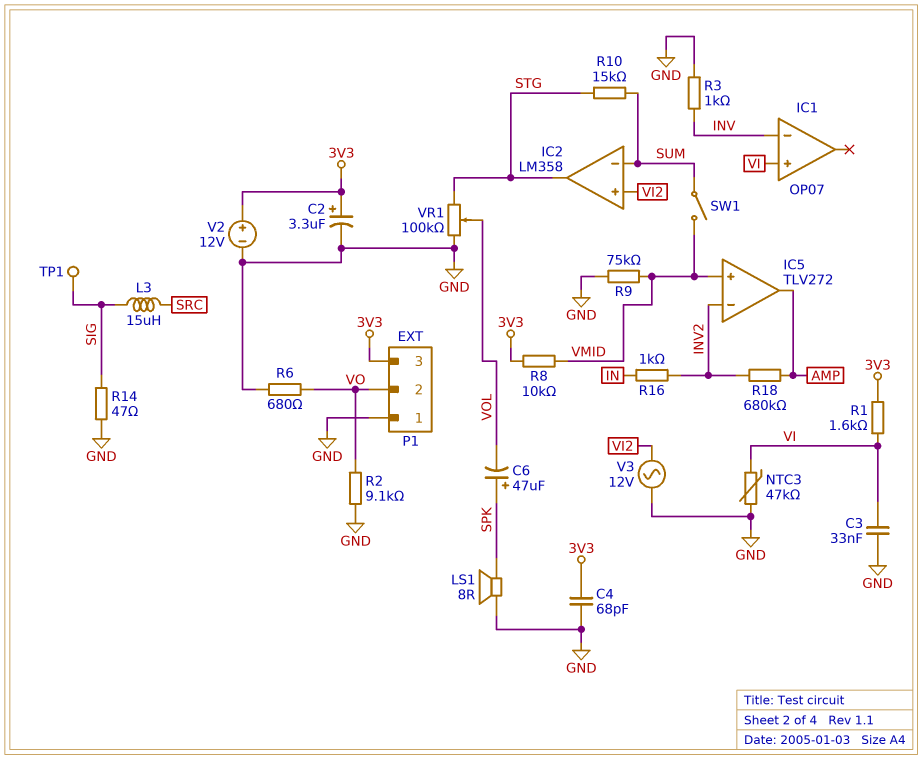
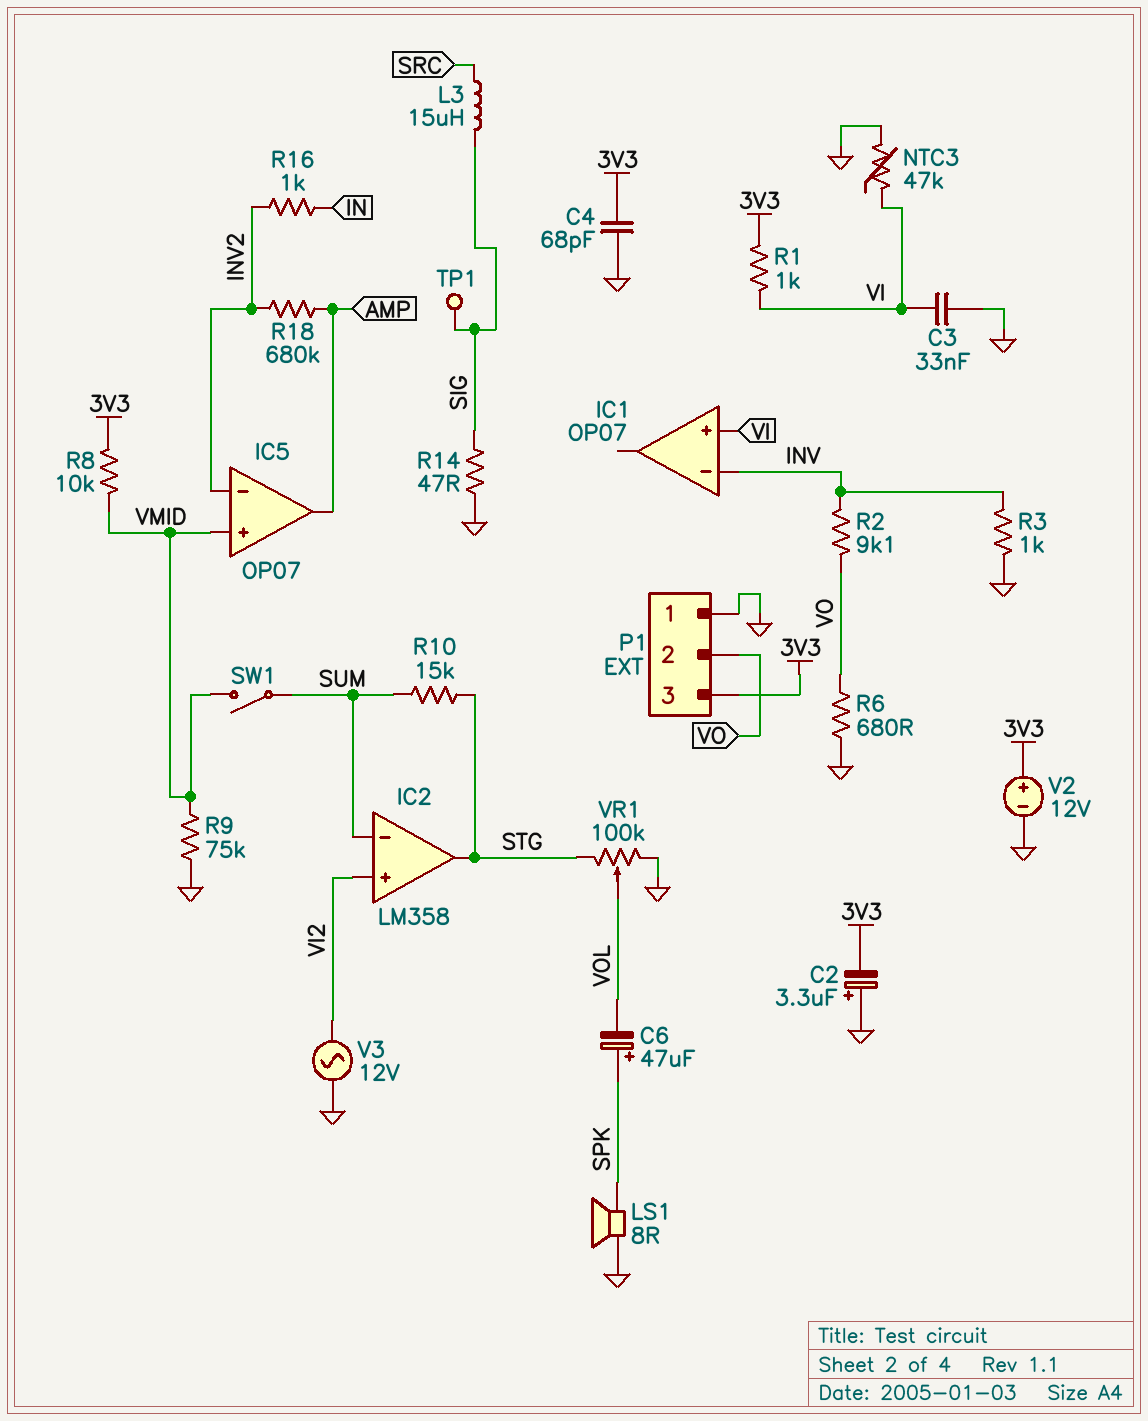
C2: 3.3uF (plus 3V3, minus GND) -> 3.3uF (plus GND, minus 3V3)
IC5: TLV272 -> OP07
R1: 1.6k (3V3, VI) -> 1k (3V3, VI)
R2: 9.1k (GND, VO) -> 9.1k (INV, VO)

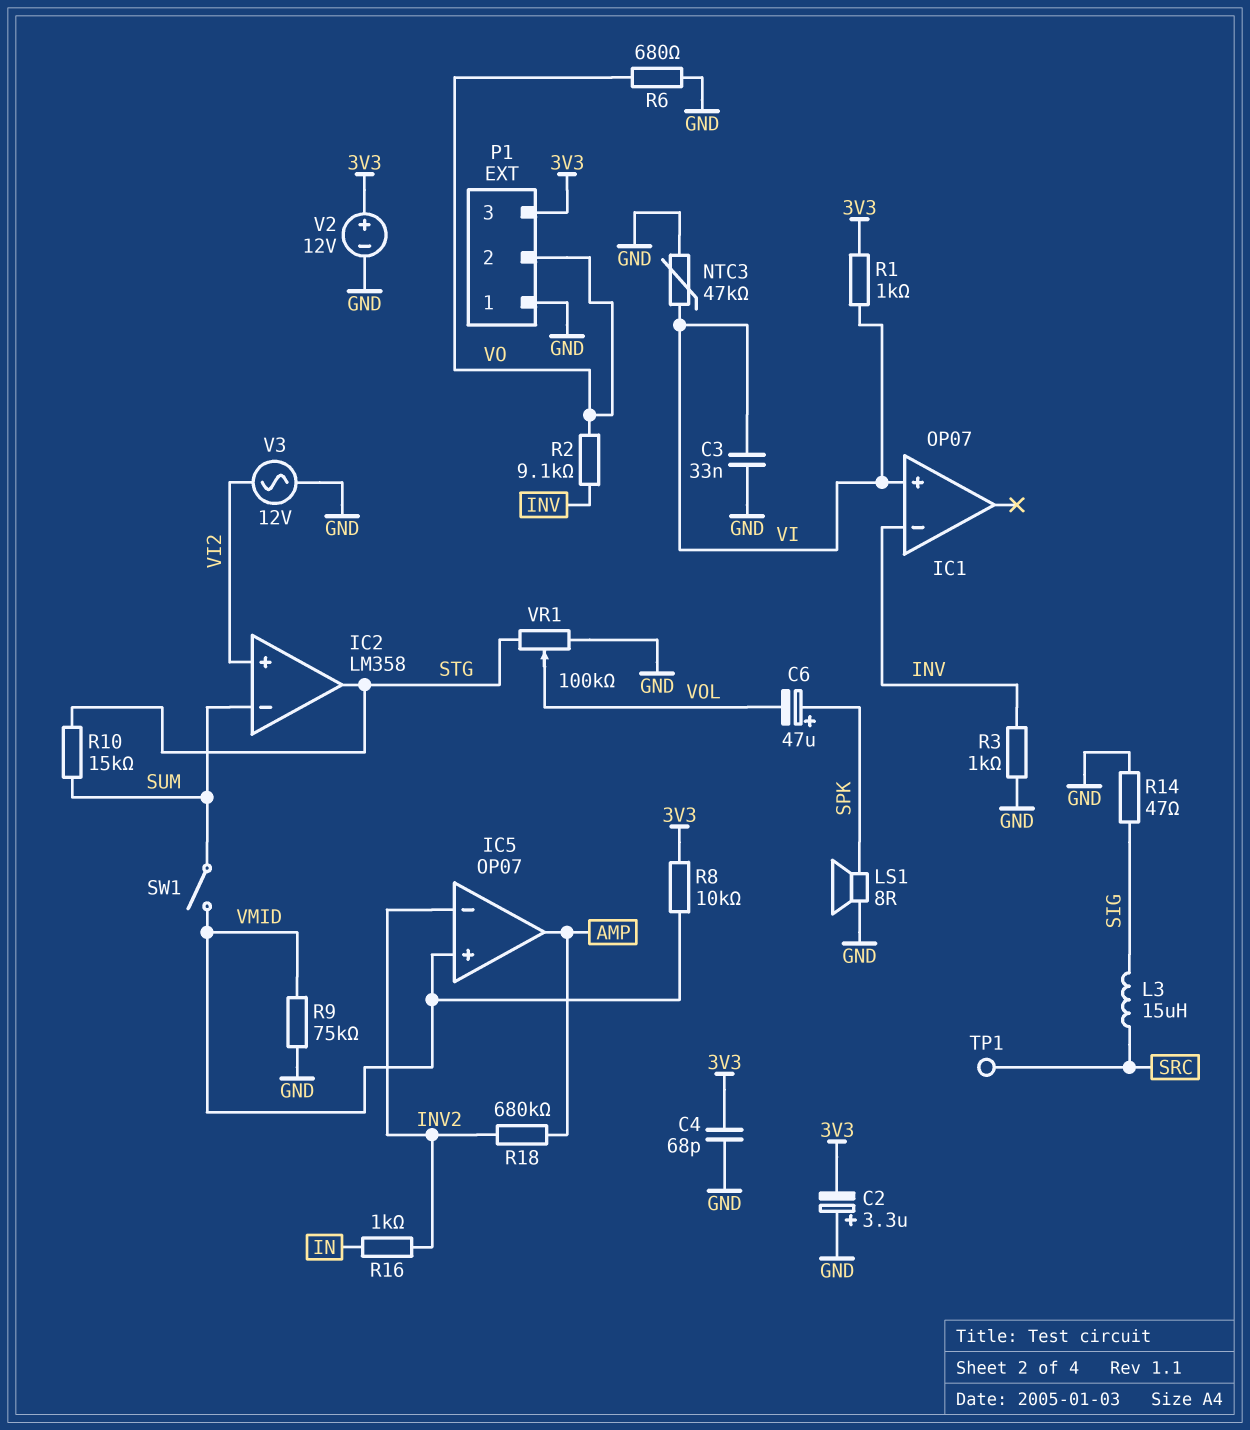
TP1: test point (SIG) -> test point (SRC)

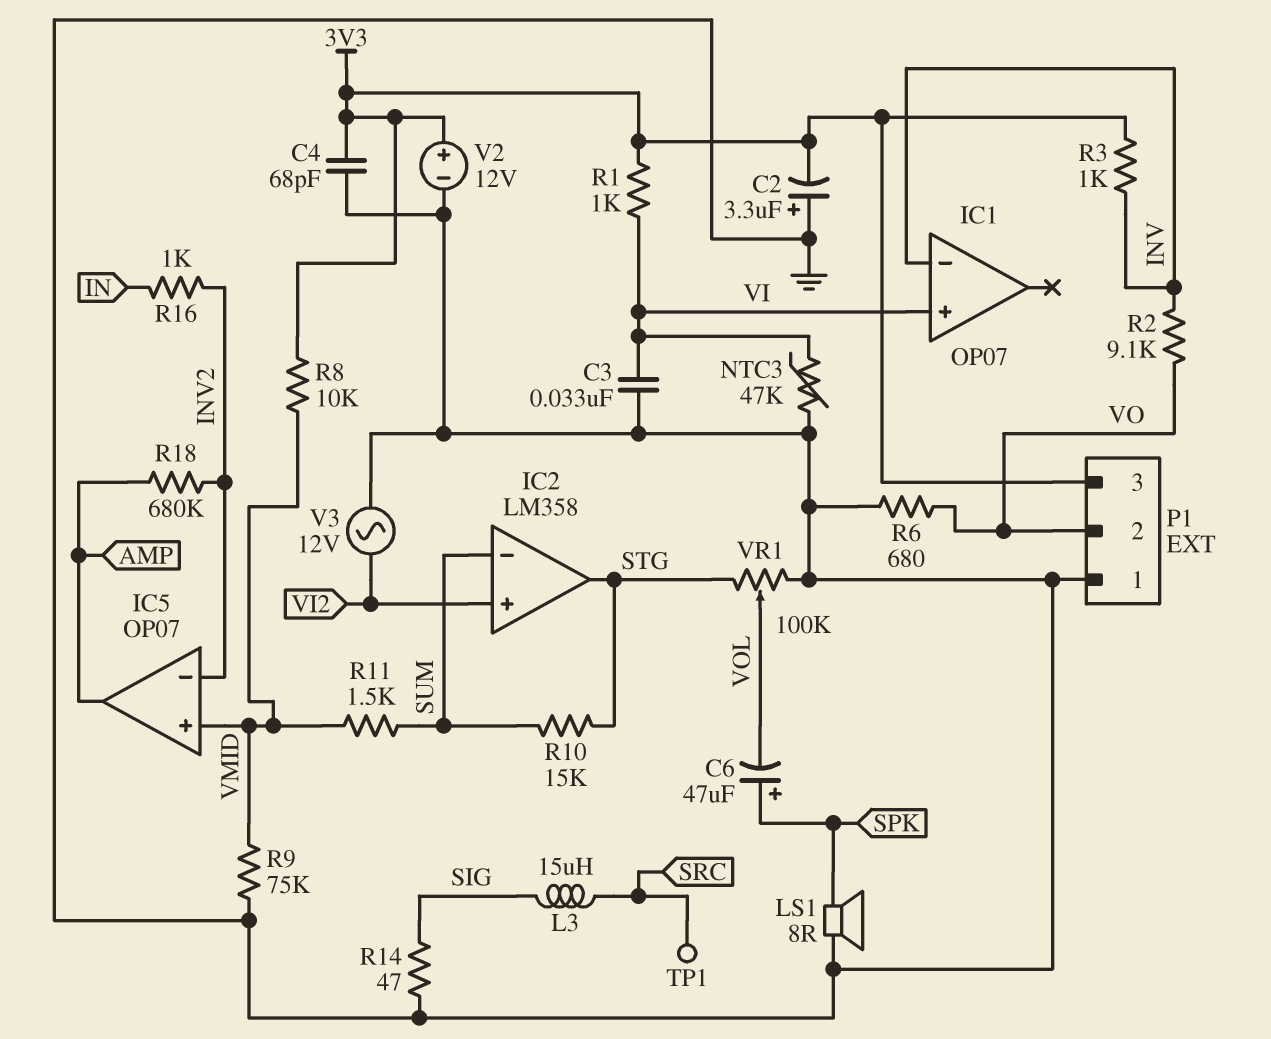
R3: 1k (GND, INV) -> 1k (3V3, INV)
R11: none -> 1.5k (SUM, VMID)
SW1: switch (SUM, VMID) -> none

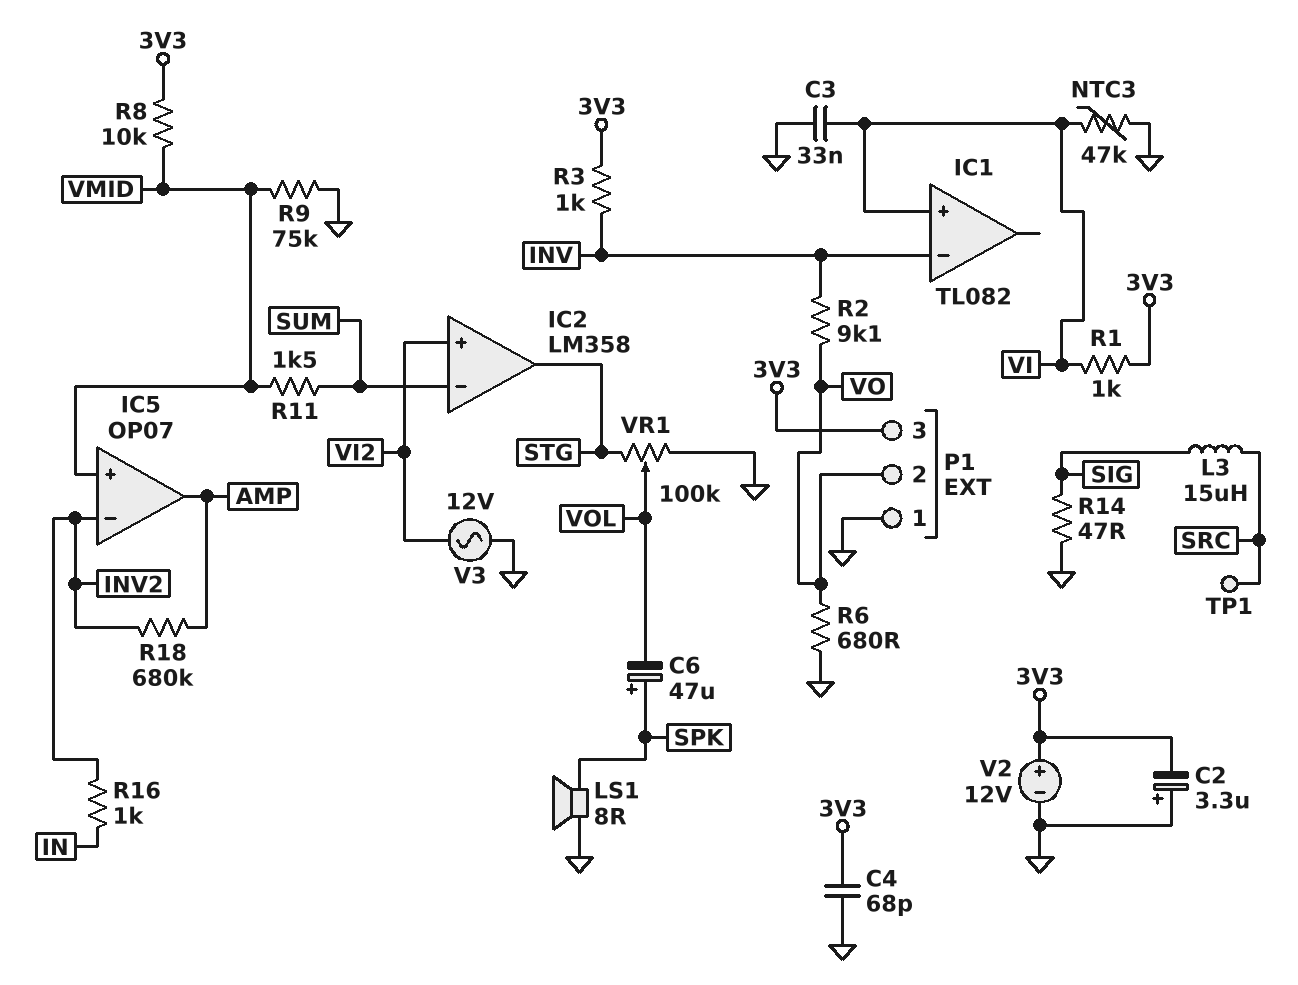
IC1: OP07 -> TL082
R10: 15k (STG, SUM) -> none

